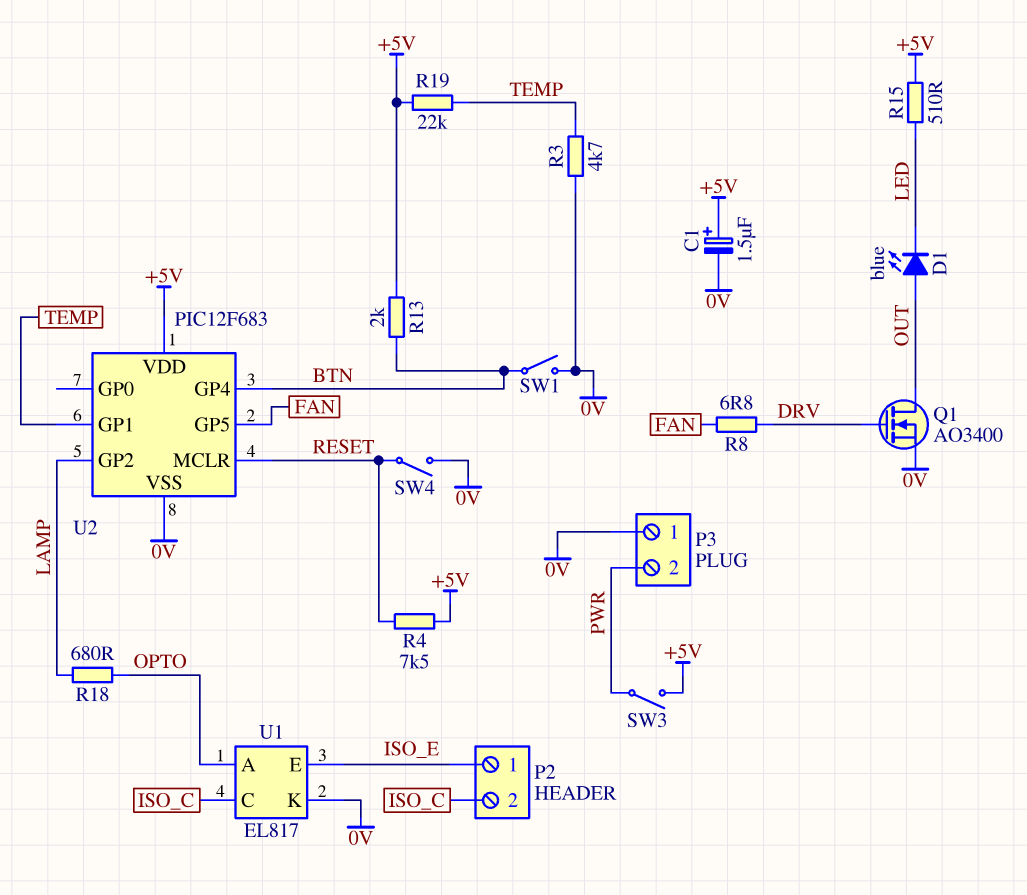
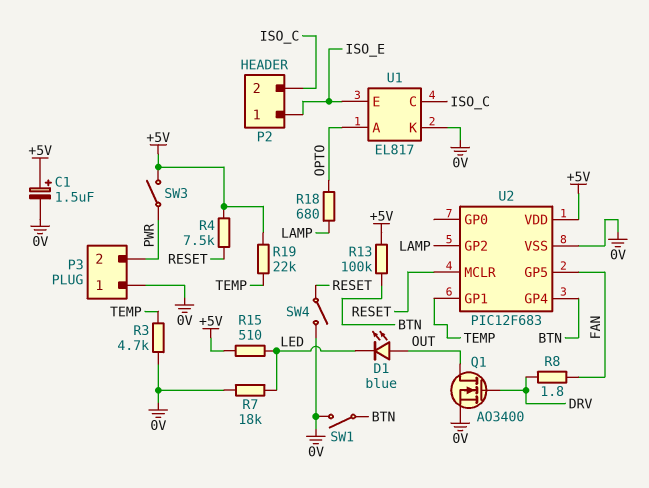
R7: none -> 18k (0V, LED)
R8: 6.8 (DRV, FAN) -> 1.8 (DRV, FAN)
R13: 2k (+5V, BTN) -> 100k (+5V, BTN)

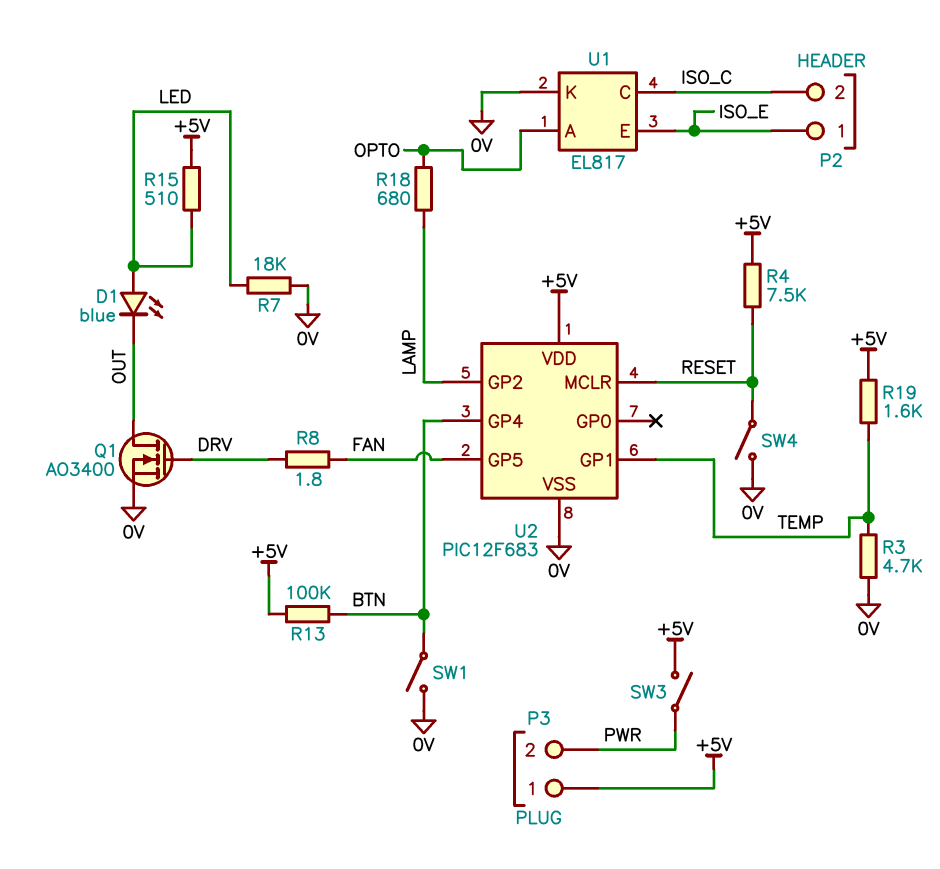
C1: 1.5uF (plus +5V, minus 0V) -> none
D1: LED blue (A OUT, K LED) -> LED blue (A LED, K OUT)
P3 pin 1: 0V -> +5V
R19: 22k (+5V, TEMP) -> 1.6k (+5V, TEMP)

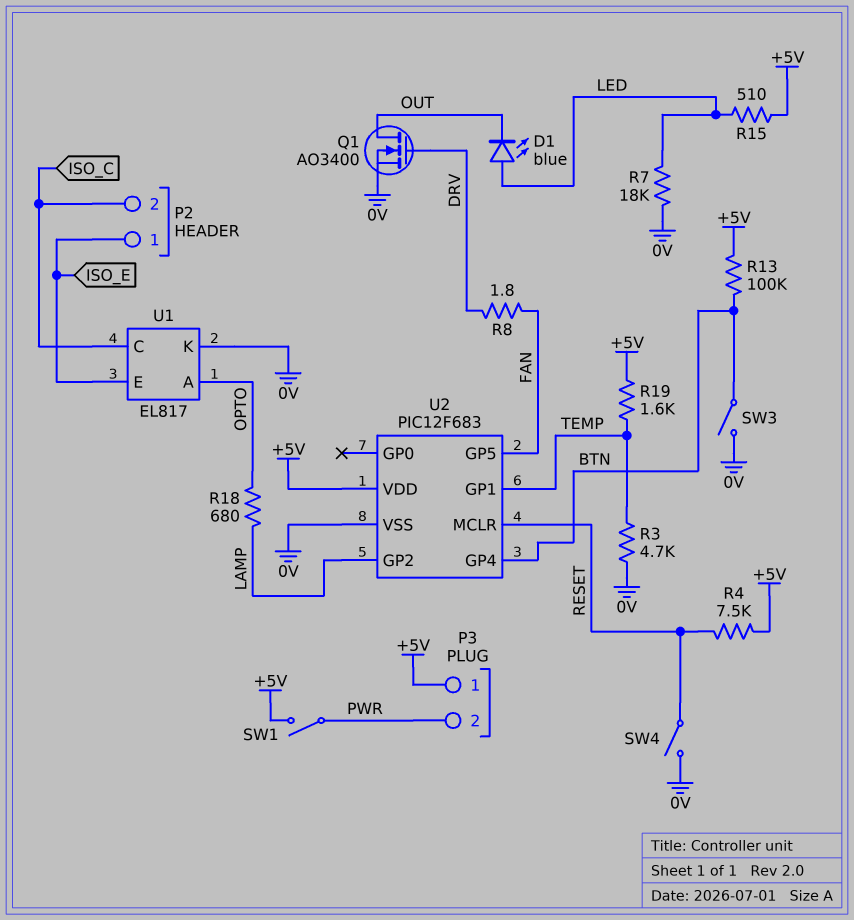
SW1: switch (0V, BTN) -> switch (+5V, PWR)
SW3: switch (+5V, PWR) -> switch (0V, BTN)

